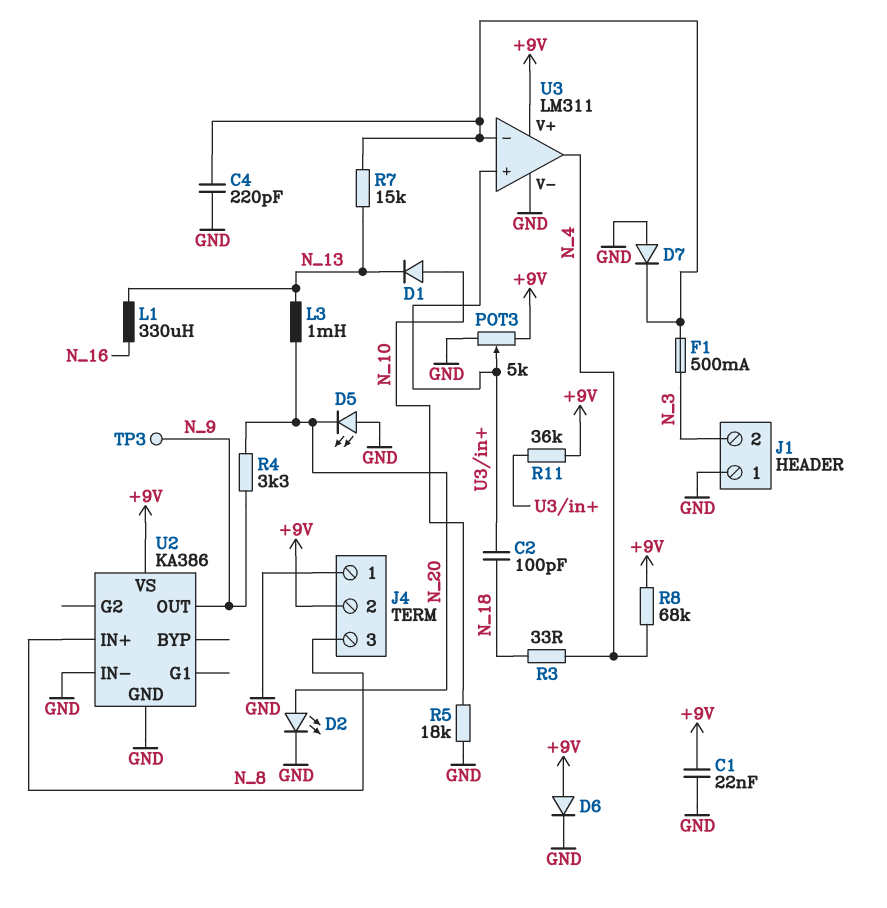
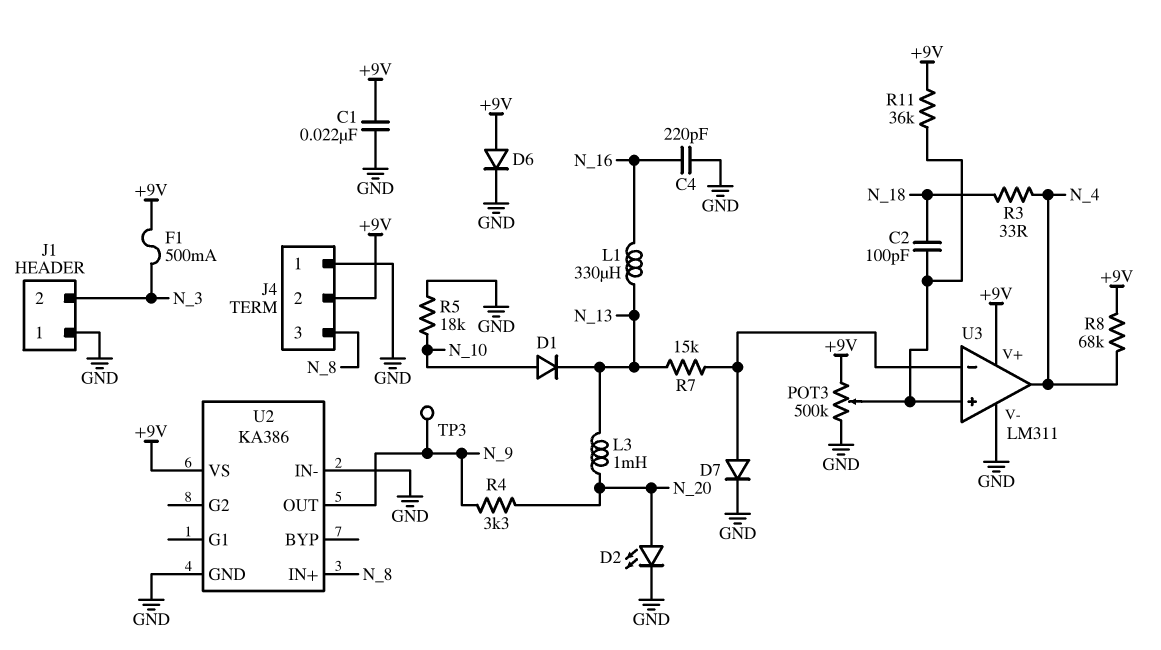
C4: 220pF (GND, U3/in-) -> 220pF (GND, N_16)
D5: LED (A GND, K N_20) -> none
D7: diode (A GND, K U3/in-) -> diode (A U3/in-, K GND)
F1: 500mA (N_3, U3/in-) -> 500mA (+9V, N_3)
POT3: 5k (+9V, GND, wiper U3/in+) -> 500k (+9V, GND, wiper U3/in+)

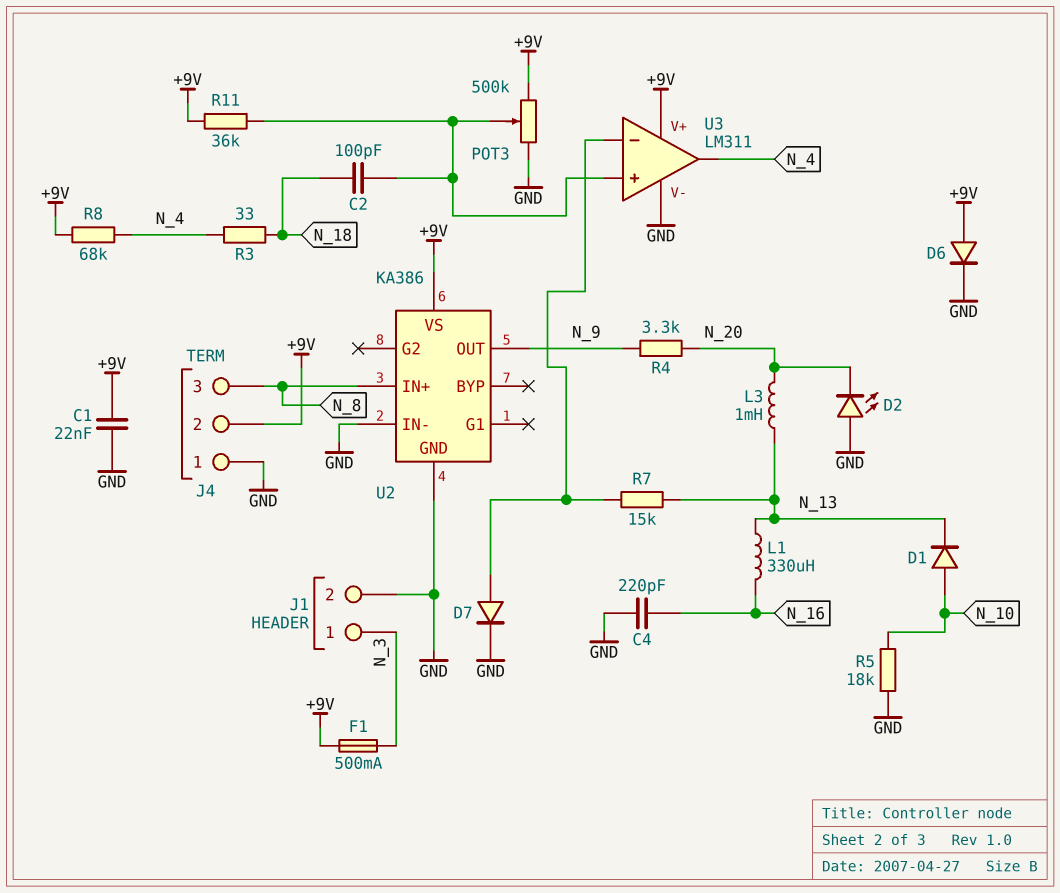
D2: LED (A N_20, K GND) -> LED (A GND, K N_20)
J1 pin 1: GND -> N_3
J1 pin 2: N_3 -> GND
TP3: test point (N_9) -> none

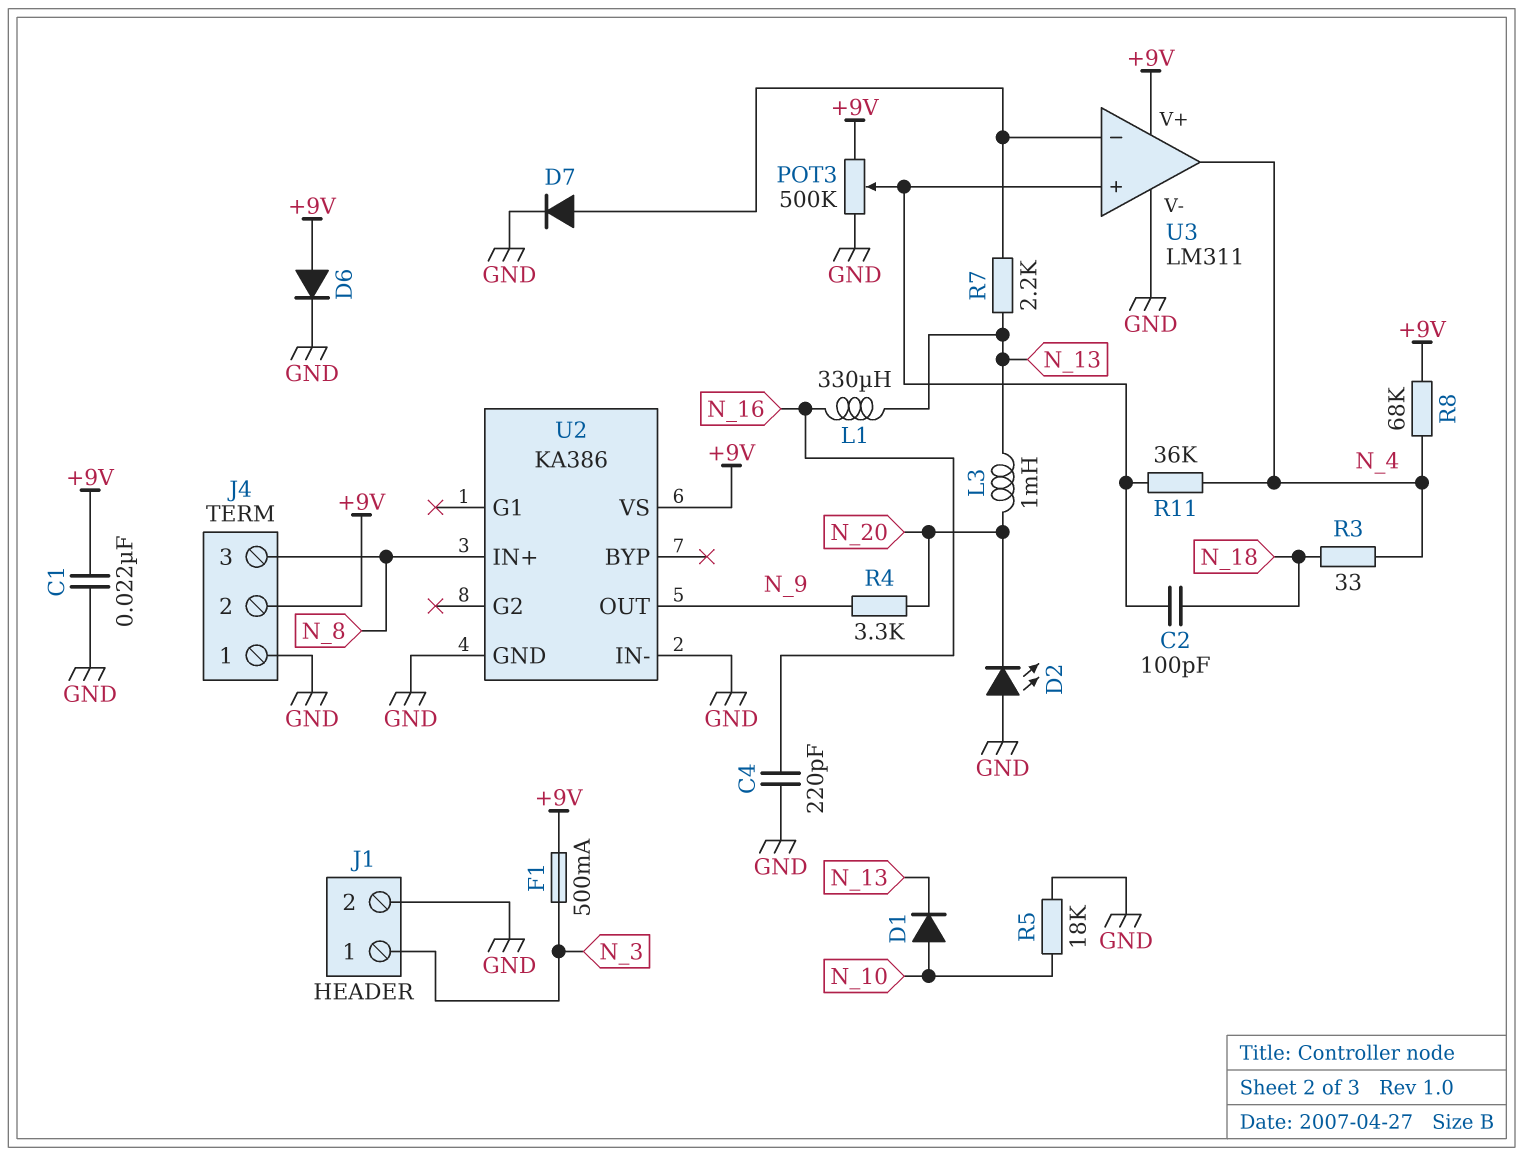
R7: 15k (N_13, U3/in-) -> 2.2k (N_13, U3/in-)
R11: 36k (+9V, U3/in+) -> 36k (N_4, U3/in+)

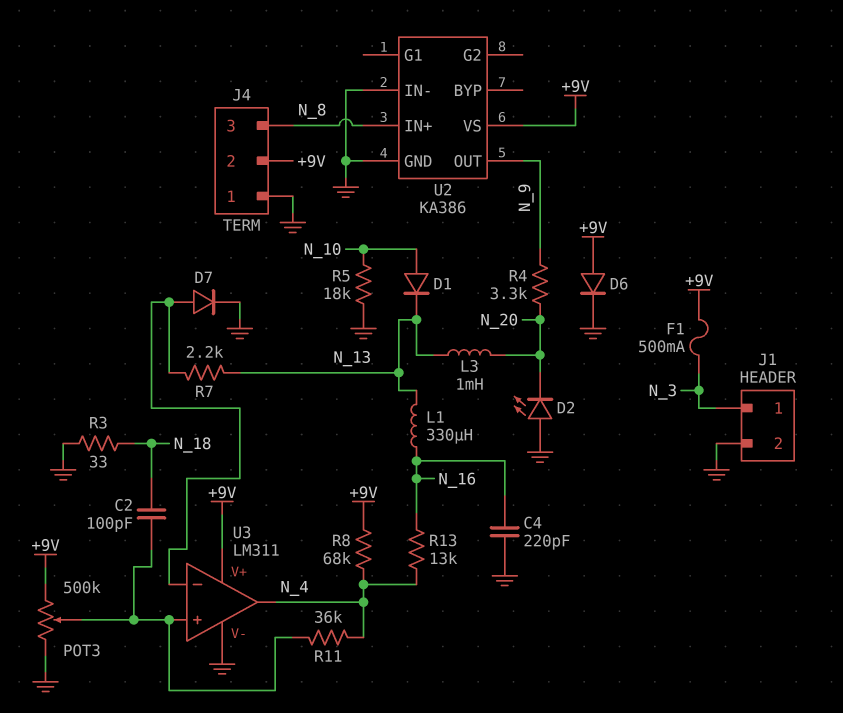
C1: 22nF (+9V, GND) -> none
R3: 33 (N_4, N_18) -> 33 (GND, N_18)
R13: none -> 13k (N_4, N_16)

